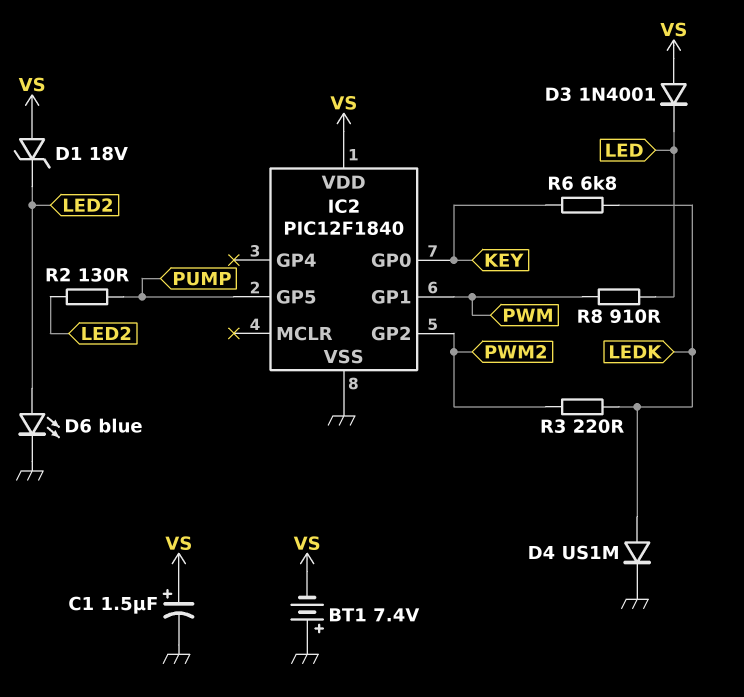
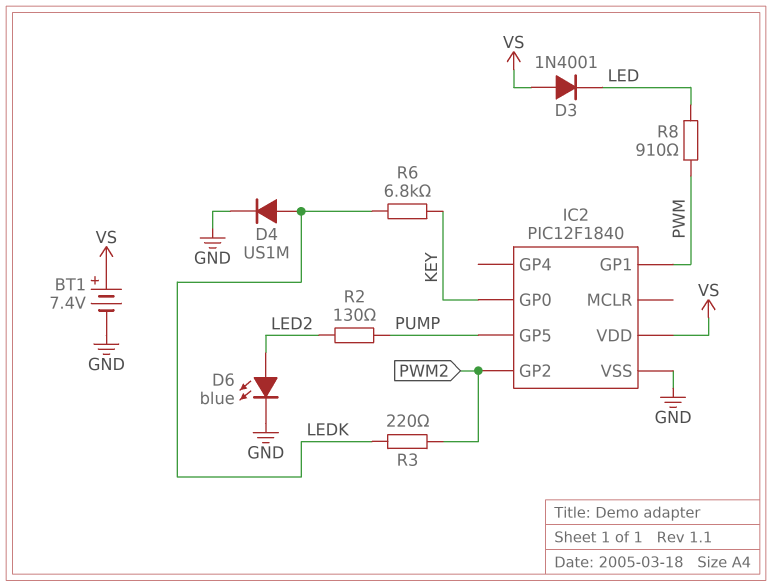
BT1: 7.4V (plus GND, minus VS) -> 7.4V (plus VS, minus GND)
C1: 1.5uF (plus VS, minus GND) -> none
D1: zener 18V (A VS, K LED2) -> none

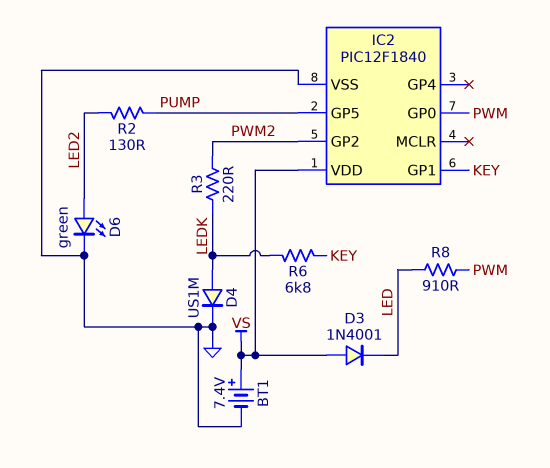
D6: LED blue (A LED2, K GND) -> LED green (A LED2, K GND)
IC2 pin GP0: KEY -> PWM
IC2 pin GP1: PWM -> KEY

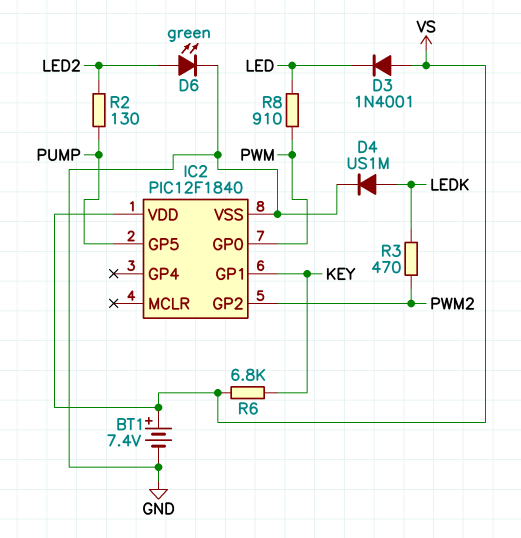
R3: 220 (LEDK, PWM2) -> 470 (LEDK, PWM2)
R6: 6.8k (KEY, LEDK) -> 6.8k (KEY, VS)

